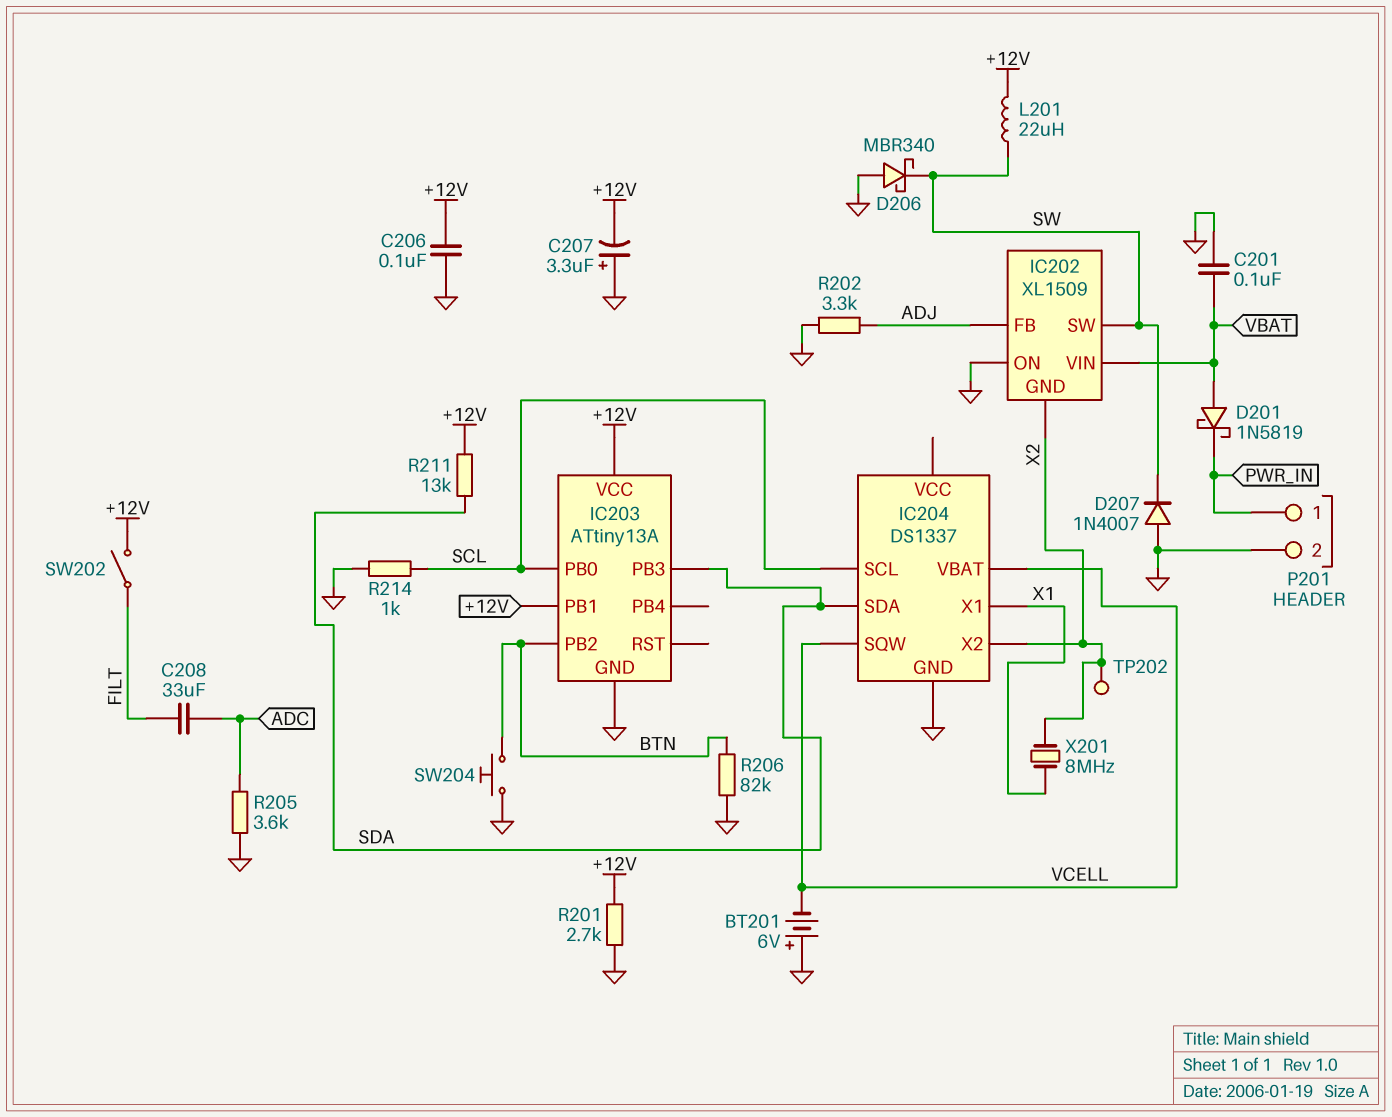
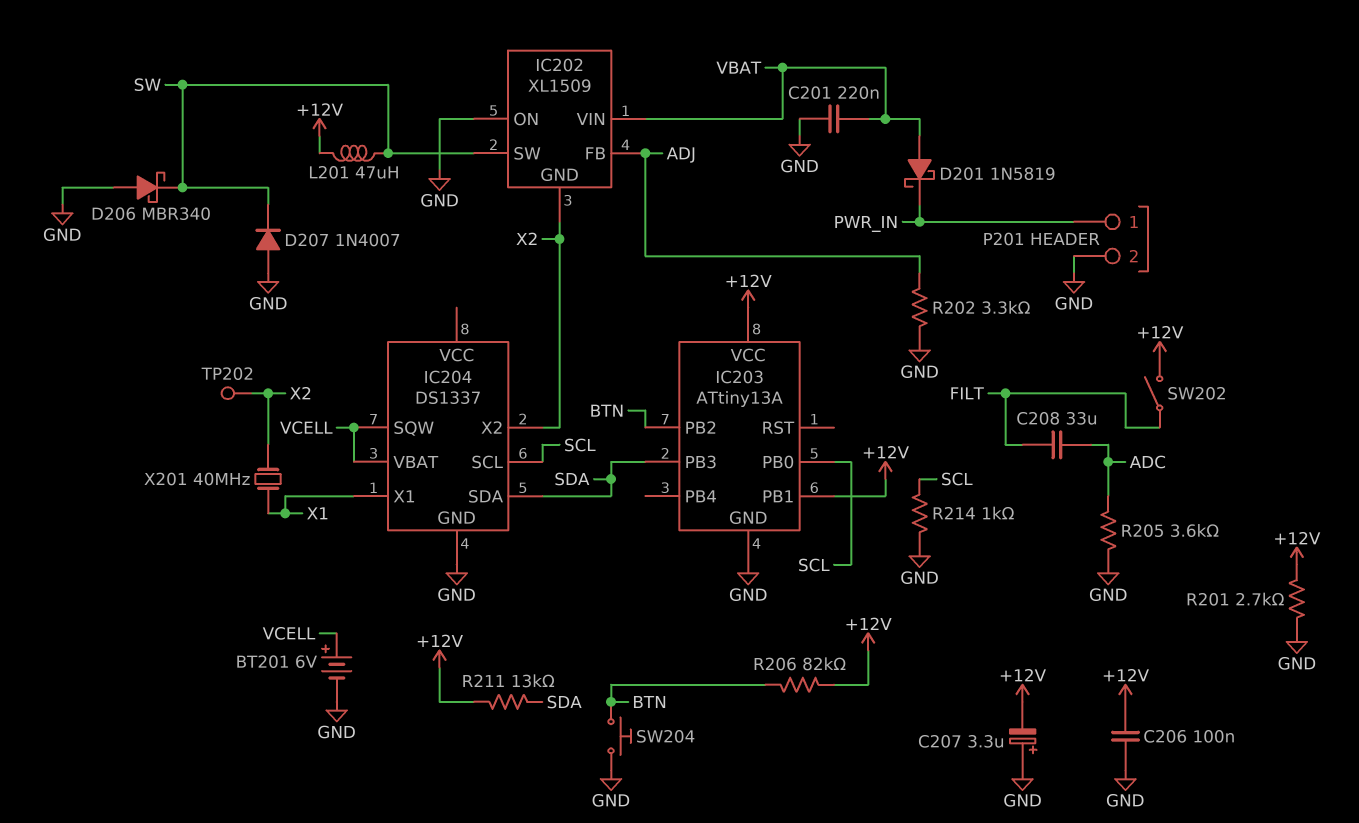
BT201: 6V (plus GND, minus VCELL) -> 6V (plus VCELL, minus GND)
C201: 100nF (GND, VBAT) -> 220nF (GND, VBAT)
L201: 22uH (+12V, SW) -> 47uH (+12V, SW)
R206: 82k (BTN, GND) -> 82k (+12V, BTN)
X201: 8MHz (X1, X2) -> 40MHz (X1, X2)

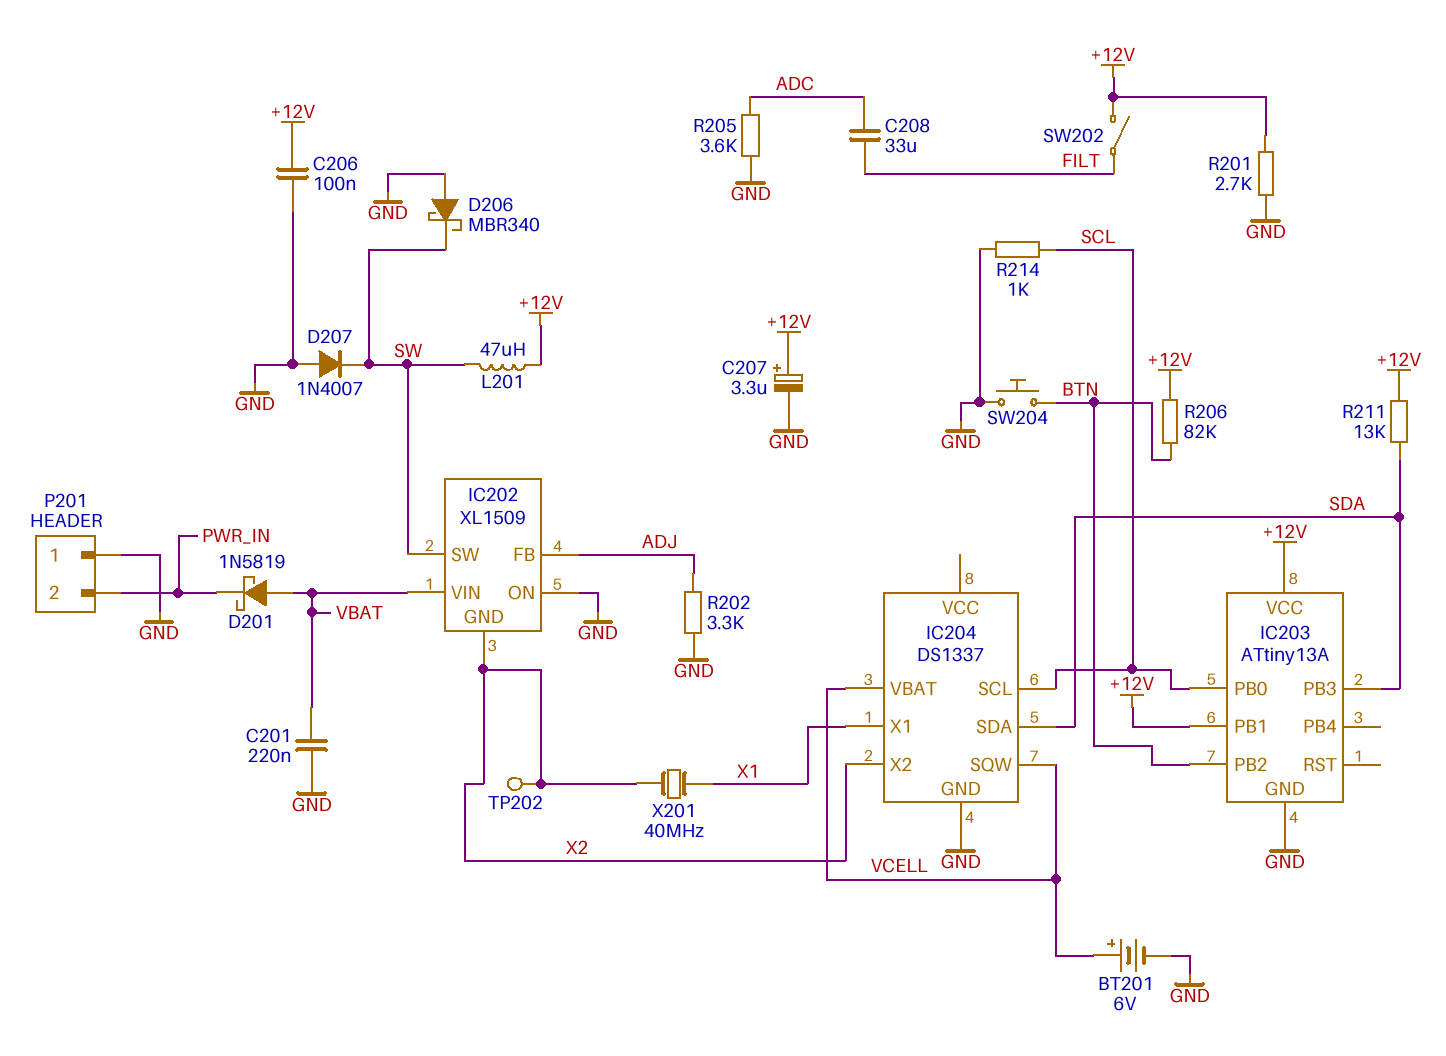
C207: 3.3uF (plus GND, minus +12V) -> 3.3uF (plus +12V, minus GND)
P201 pin 1: PWR_IN -> GND
P201 pin 2: GND -> PWR_IN

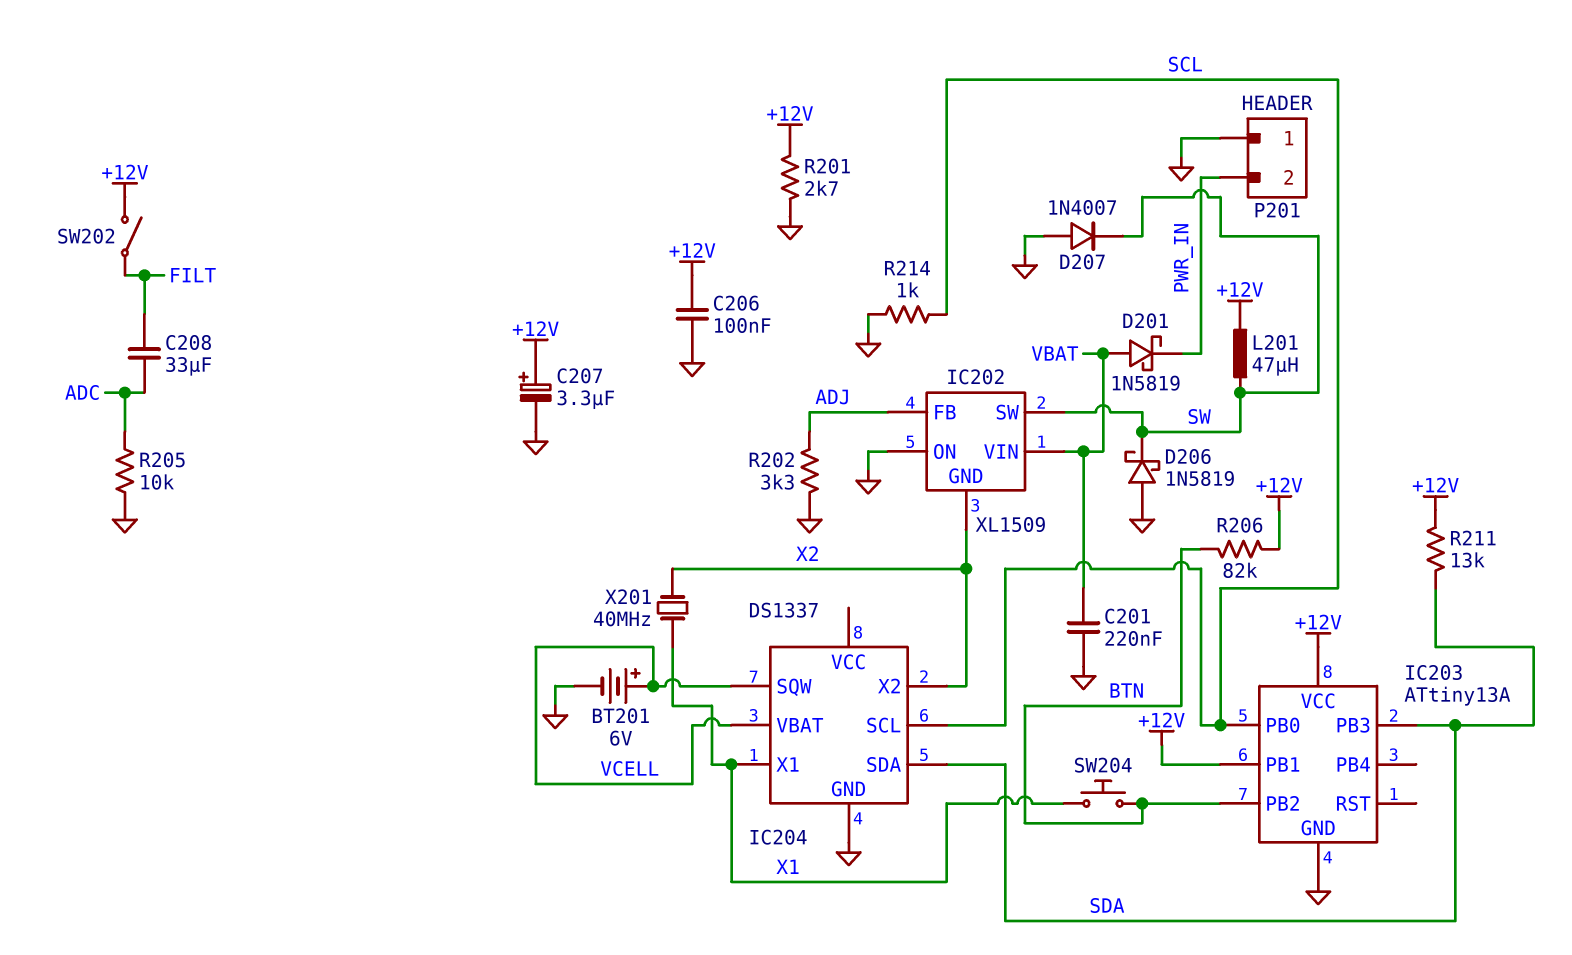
D206: schottky MBR340 (A GND, K SW) -> schottky 1N5819 (A GND, K SW)
R205: 3.6k (ADC, GND) -> 10k (ADC, GND)
SW204: button (BTN, GND) -> button (BTN, X1)
TP202: test point (X2) -> none

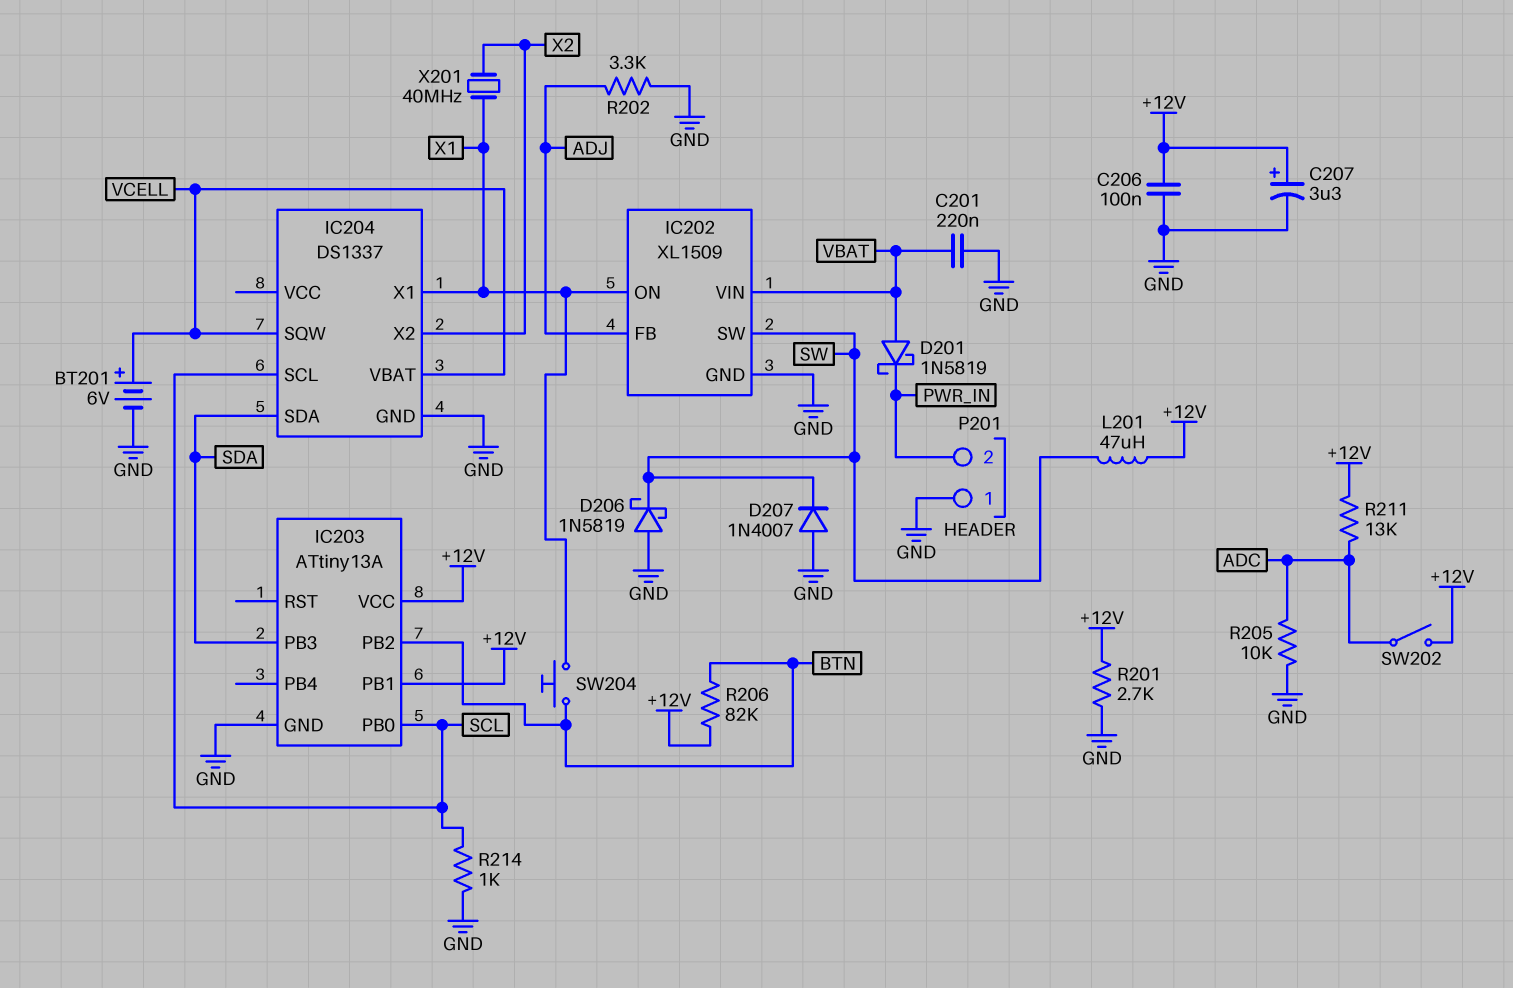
C208: 33uF (ADC, FILT) -> none
IC202 pin GND: X2 -> GND
IC202 pin ON: GND -> X1
R211: 13k (+12V, SDA) -> 13k (+12V, ADC)
SW202: switch (+12V, FILT) -> switch (+12V, ADC)

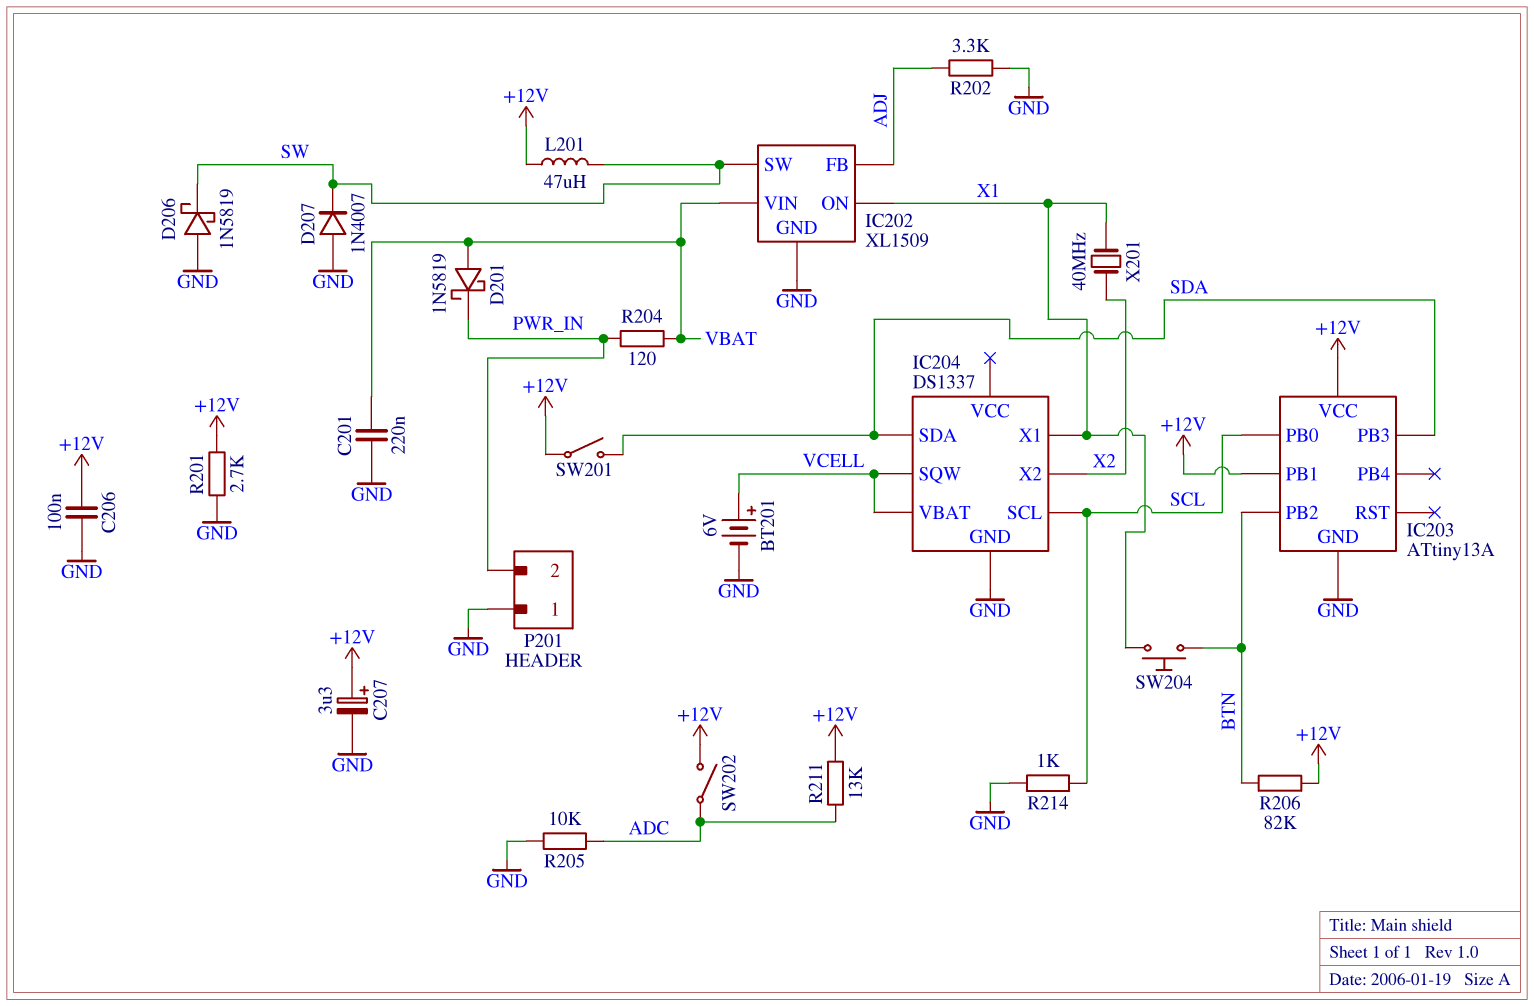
R204: none -> 120 (PWR_IN, VBAT)
SW201: none -> switch (+12V, SDA)

